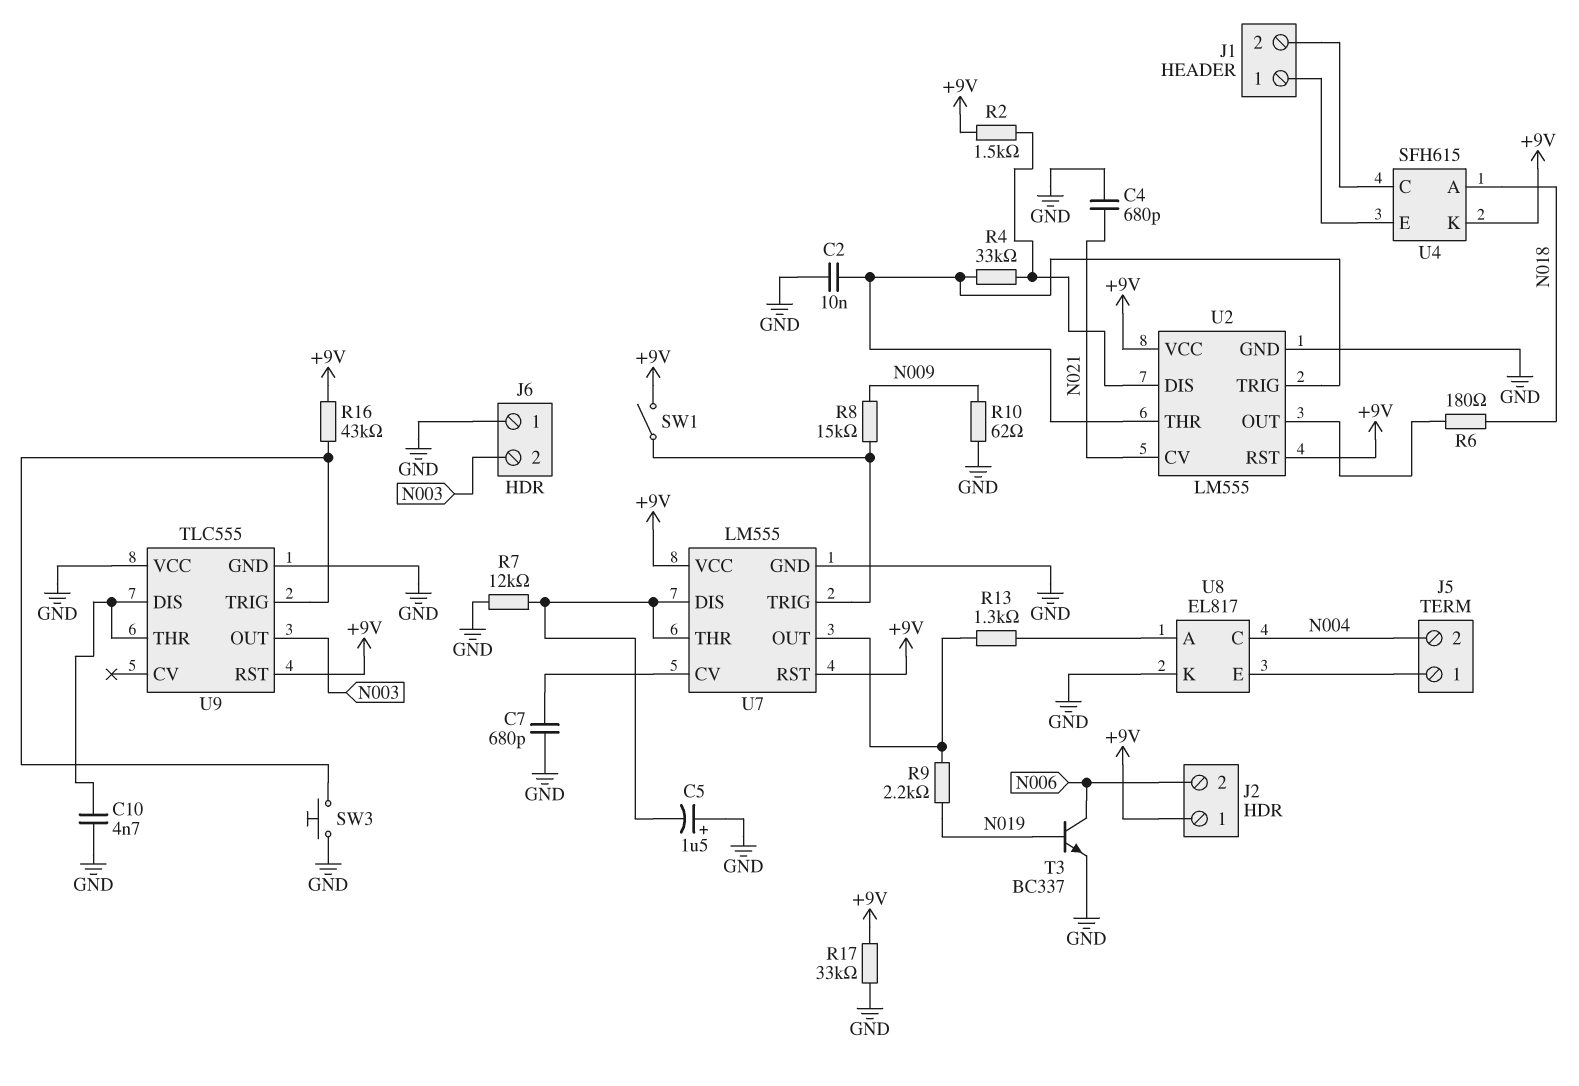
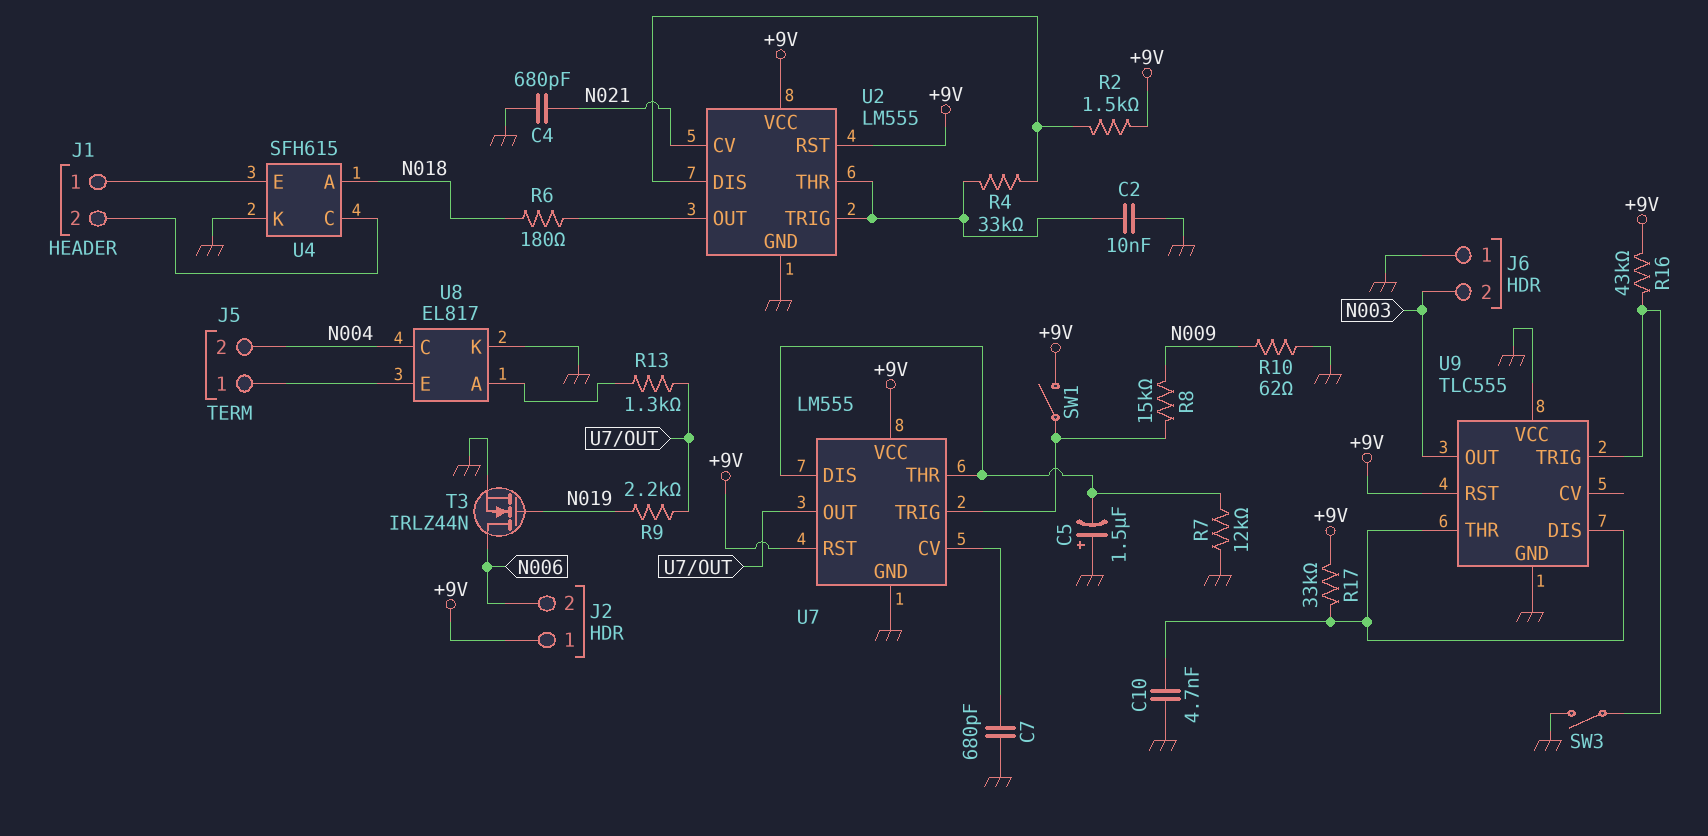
R17: 33k (+9V, GND) -> 33k (+9V, U9/DIS)
SW3: button (GND, U9/TRIG) -> switch (GND, U9/TRIG)
T3: NPN BC337 (B N019, C N006, E GND) -> NMOS IRLZ44N (G N019, D N006, S GND)
U4 pin K: +9V -> GND

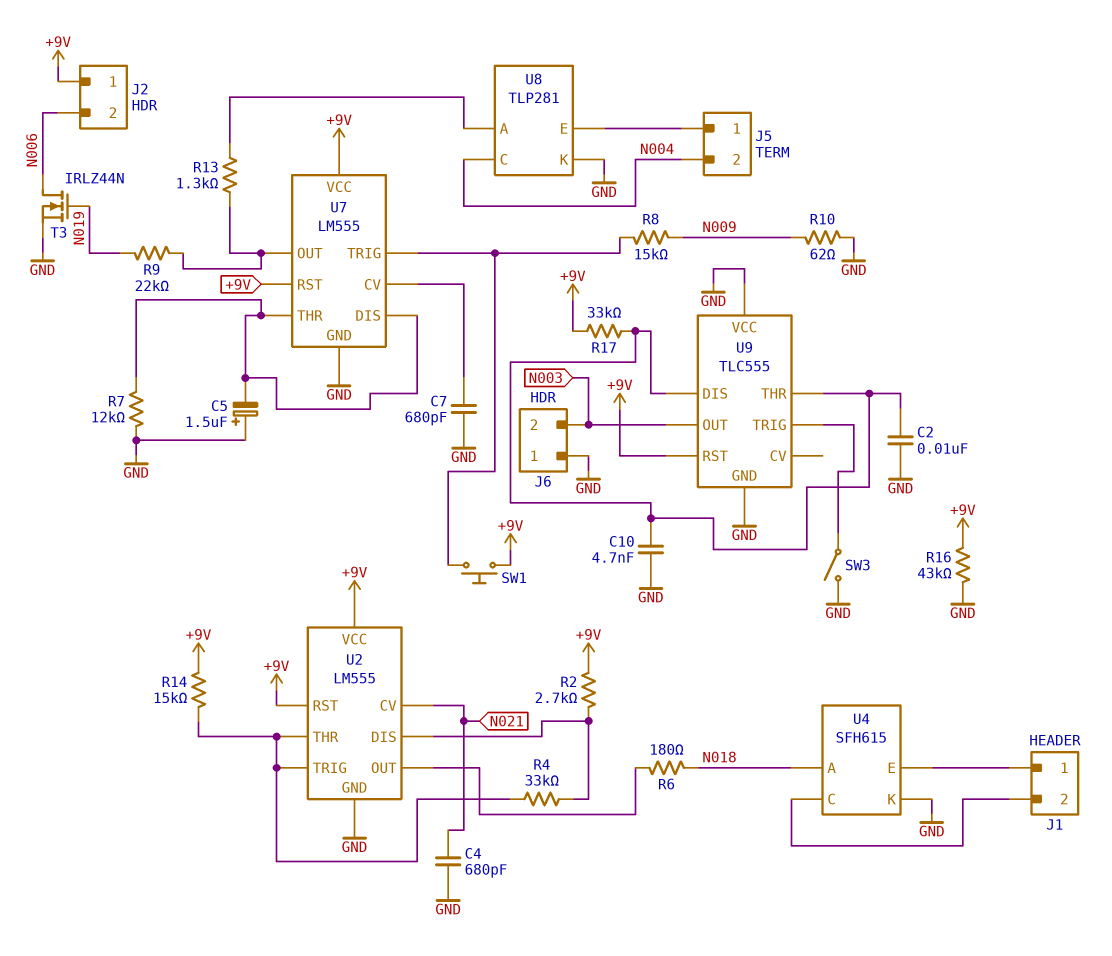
C2: 10nF (GND, U2/THR) -> 10nF (GND, U9/DIS)
R2: 1.5k (+9V, U2/DIS) -> 2.7k (+9V, U2/DIS)
R9: 2.2k (N019, U7/OUT) -> 22k (N019, U7/OUT)
R14: none -> 15k (+9V, U2/THR)
R16: 43k (+9V, U9/TRIG) -> 43k (+9V, GND)
SW1: switch (+9V, U7/TRIG) -> button (+9V, U7/TRIG)
U8: EL817 -> TLP281

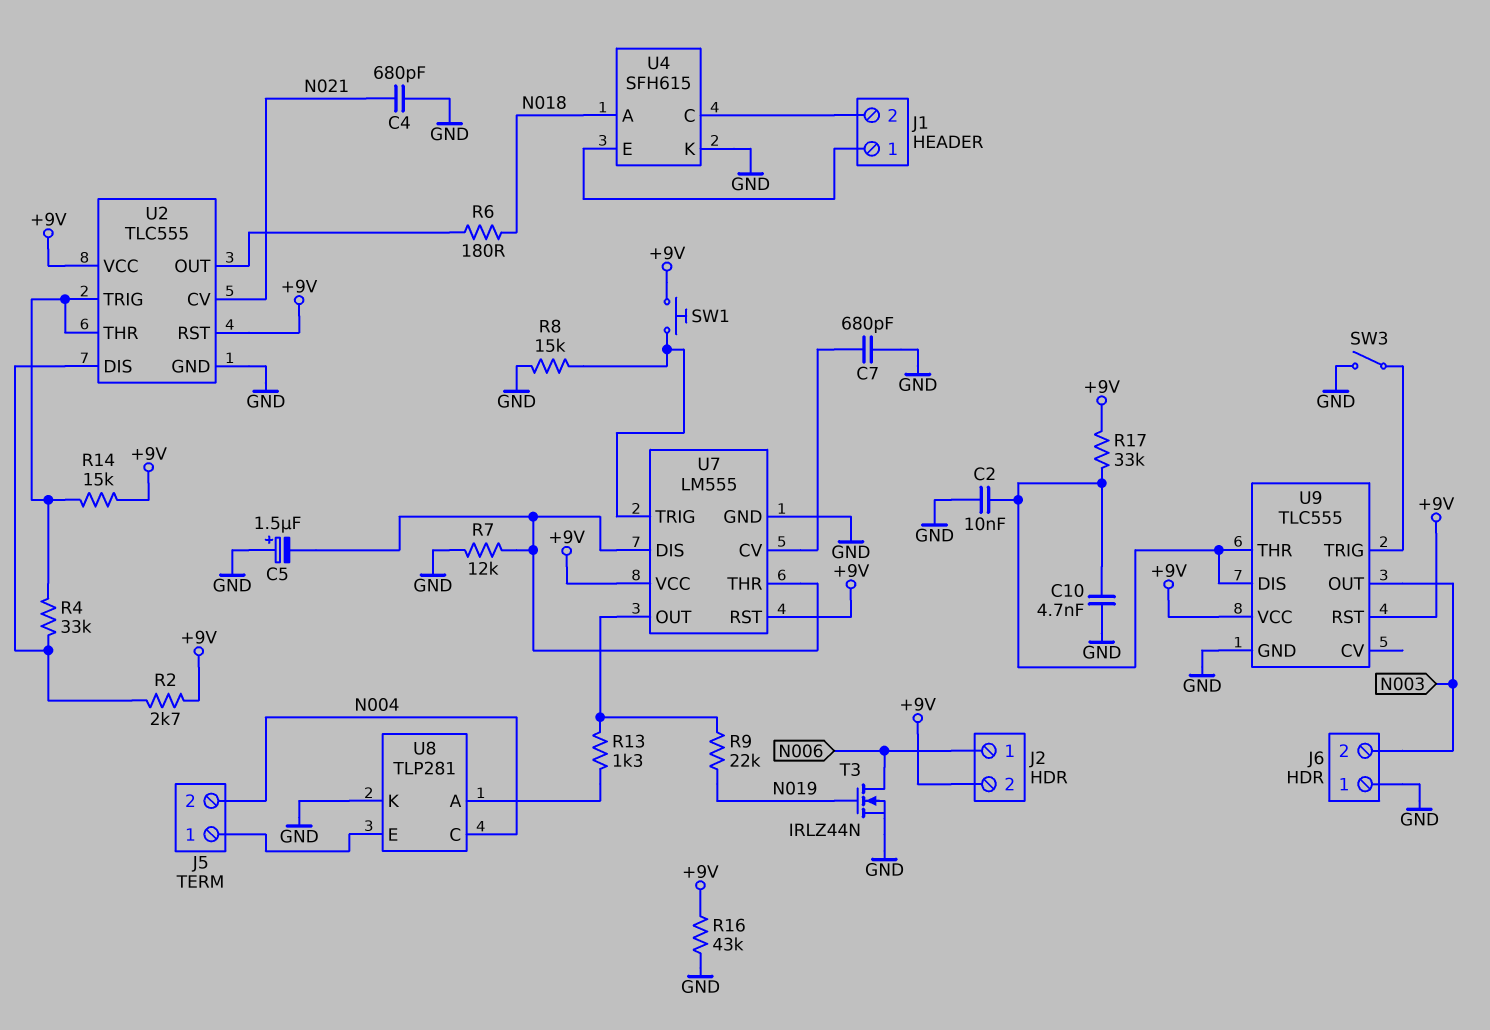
J2 pin 1: +9V -> N006
J2 pin 2: N006 -> +9V
R8: 15k (N009, U7/TRIG) -> 15k (GND, U7/TRIG)
R10: 62 (GND, N009) -> none
U2: LM555 -> TLC555
U9 pin VCC: GND -> +9V

